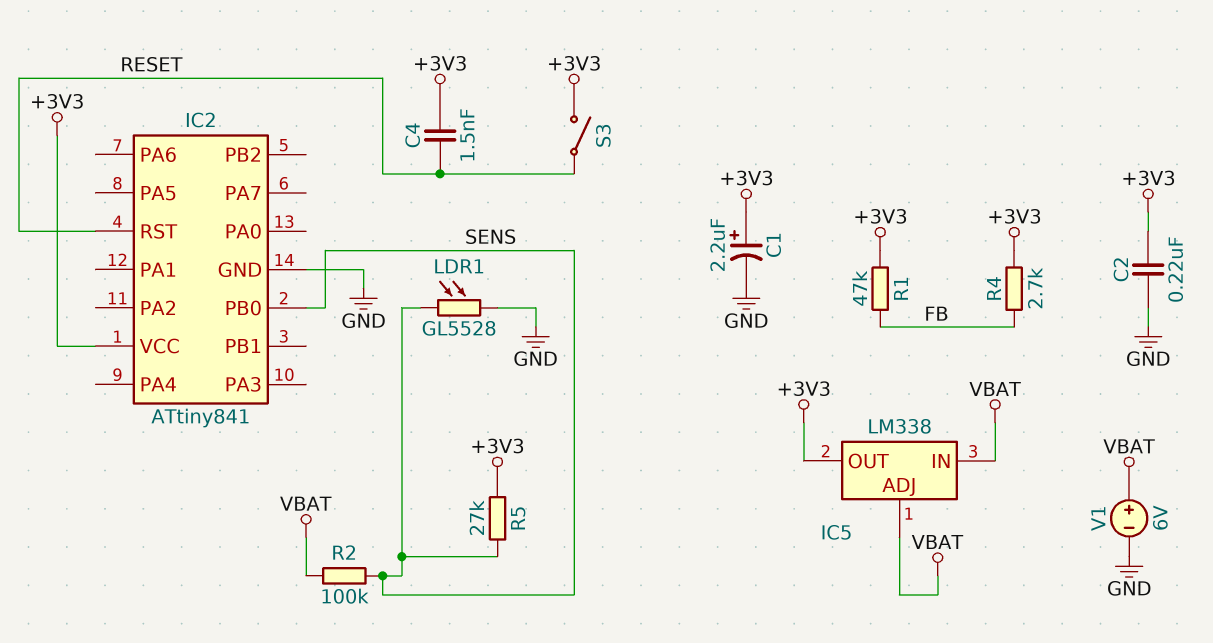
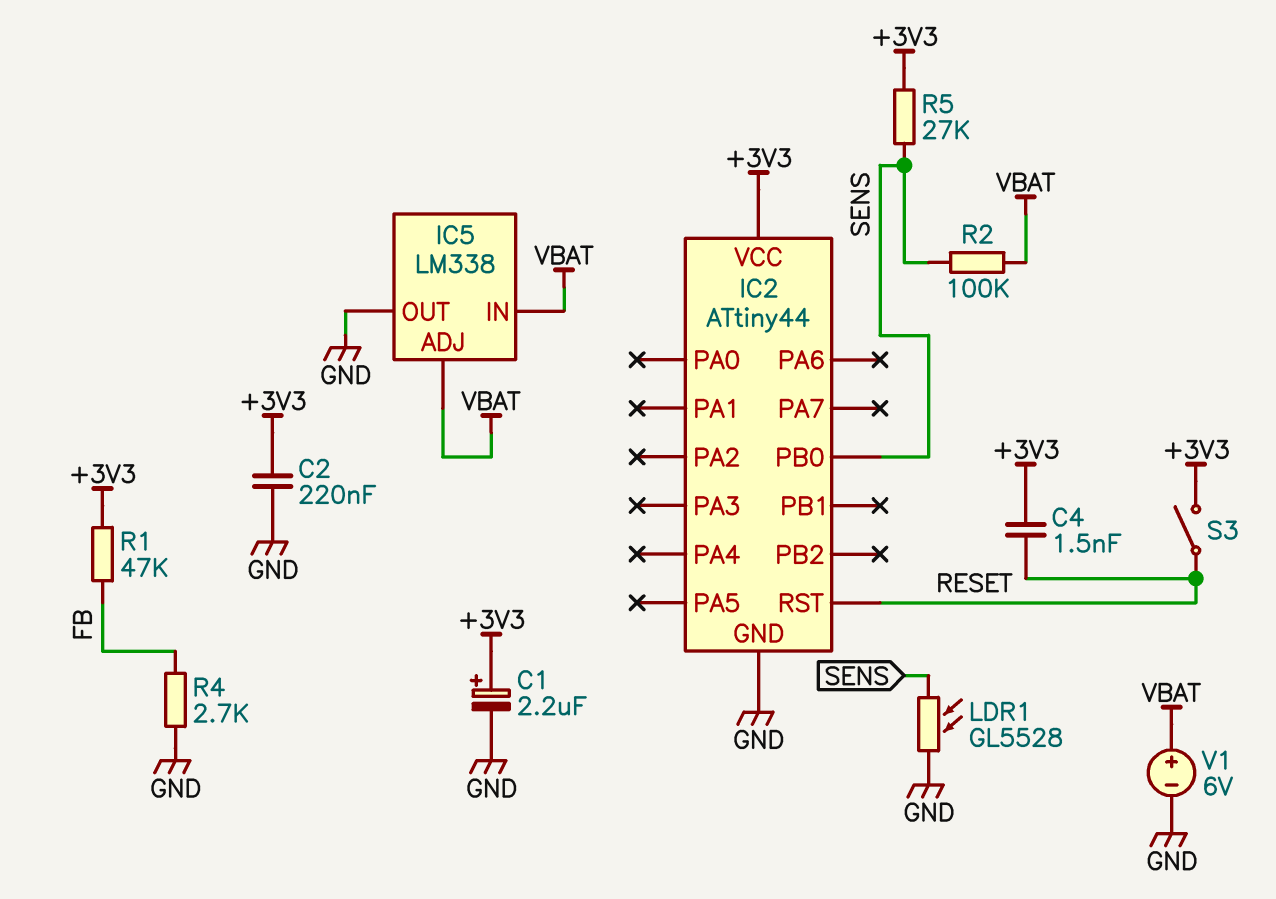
IC2: ATtiny841 -> ATtiny44
IC5 pin OUT: +3V3 -> GND
R4: 2.7k (+3V3, FB) -> 2.7k (FB, GND)

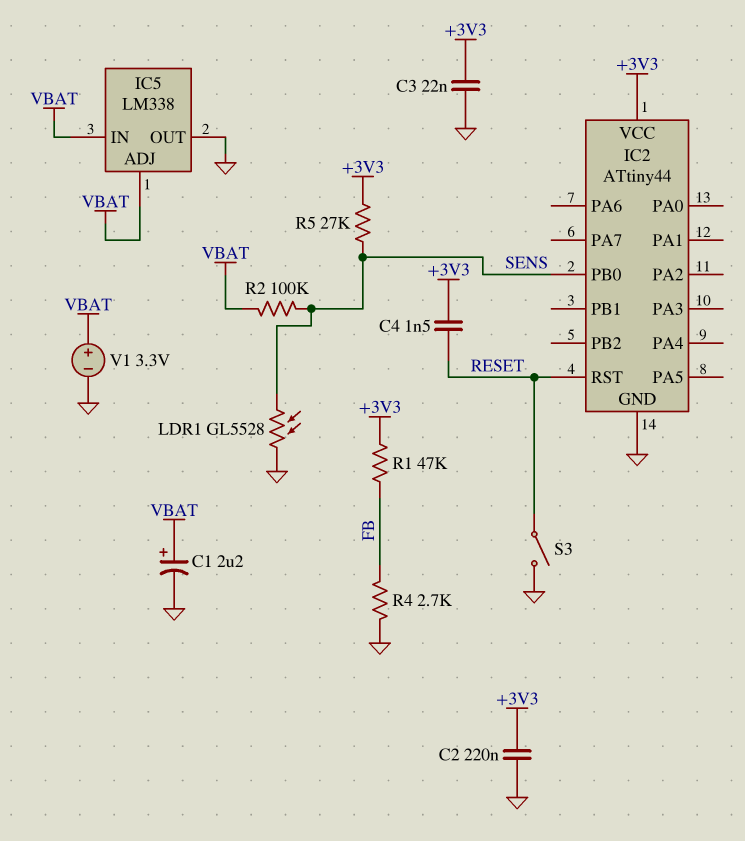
C1: 2.2uF (plus +3V3, minus GND) -> 2.2uF (plus VBAT, minus GND)
C3: none -> 22nF (+3V3, GND)
S3: switch (+3V3, RESET) -> switch (GND, RESET)
V1: 6V (plus VBAT, minus GND) -> 3.3V (plus VBAT, minus GND)

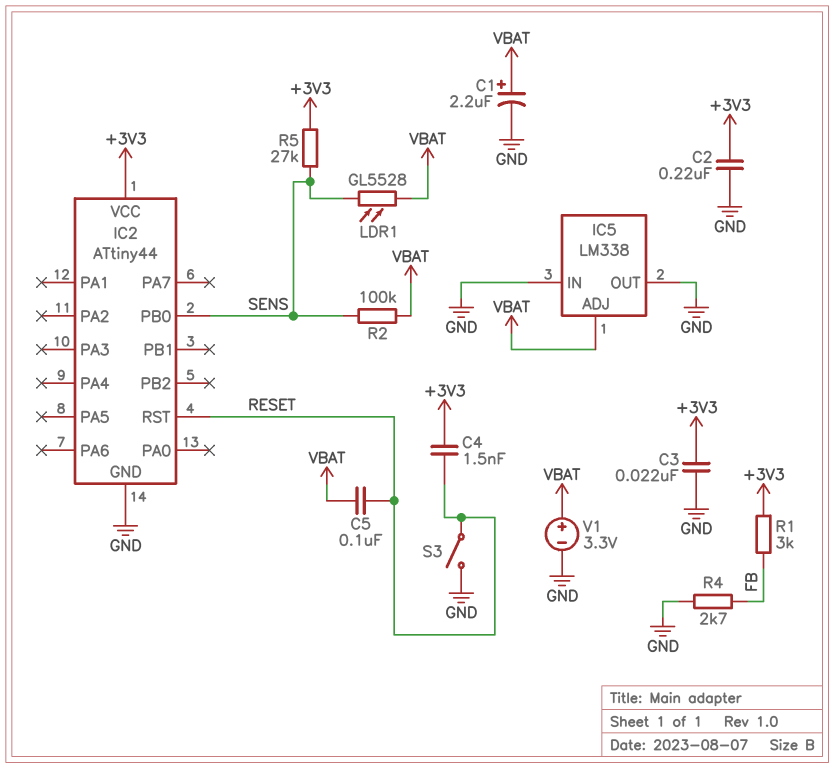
C5: none -> 100nF (RESET, VBAT)
IC5 pin IN: VBAT -> GND
LDR1: GL5528 (GND, SENS) -> GL5528 (SENS, VBAT)
R1: 47k (+3V3, FB) -> 3k (+3V3, FB)

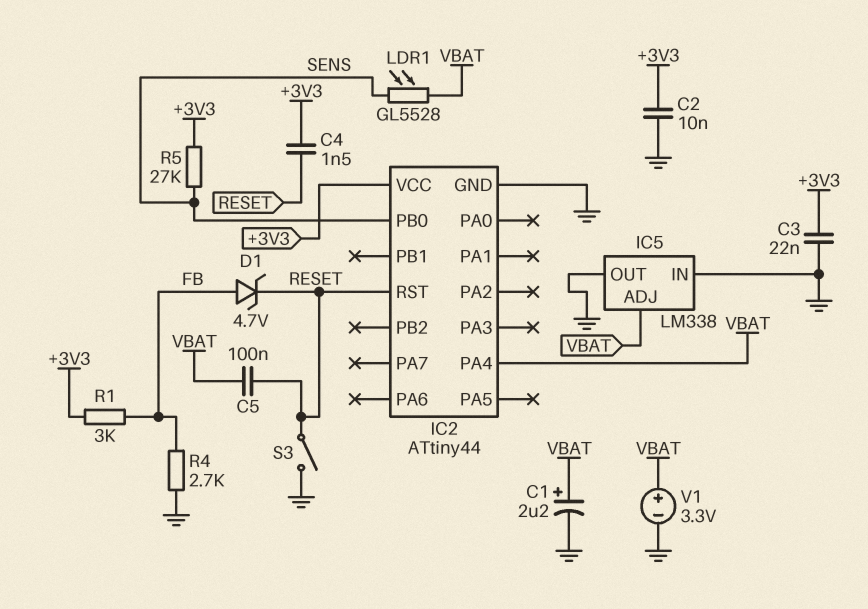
C2: 220nF (+3V3, GND) -> 10nF (+3V3, GND)
D1: none -> zener 4.7V (A FB, K RESET)
IC2 pin PA4: none -> VBAT
R2: 100k (SENS, VBAT) -> none

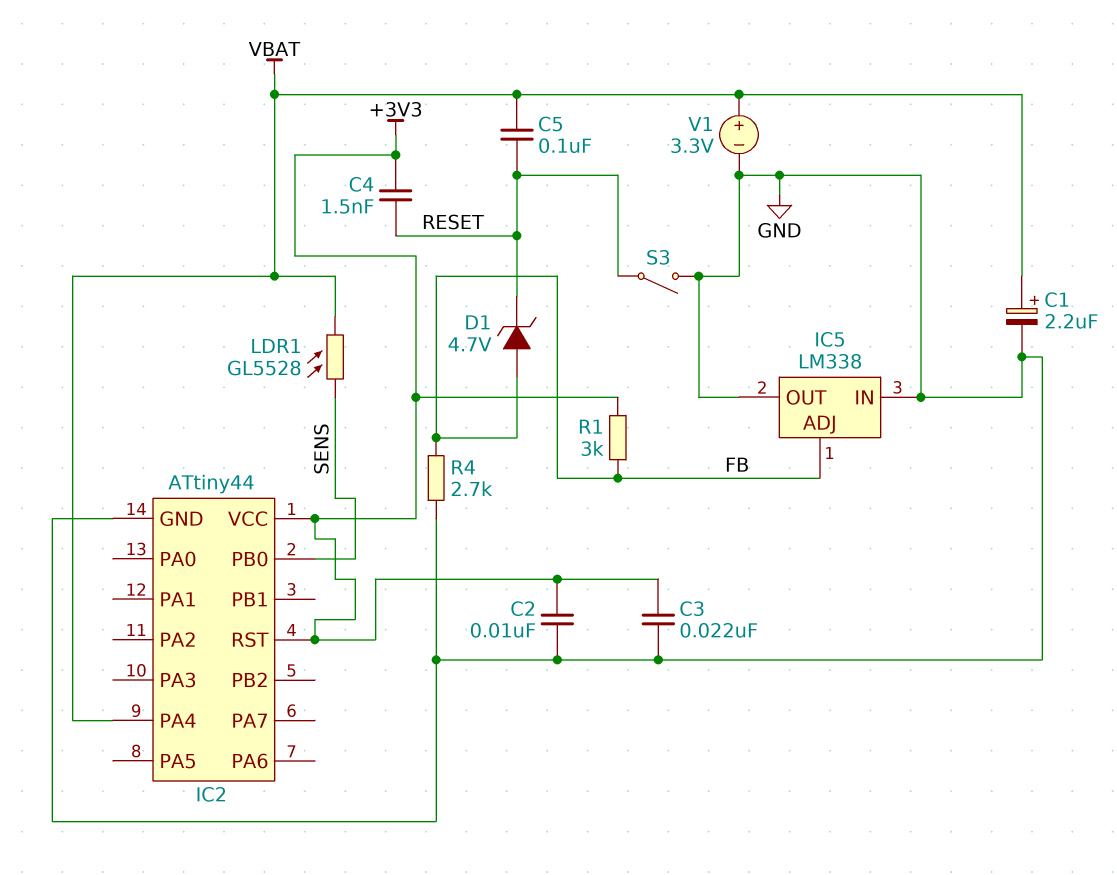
IC2 pin RST: RESET -> +3V3
IC5 pin ADJ: VBAT -> FB
R5: 27k (+3V3, SENS) -> none

